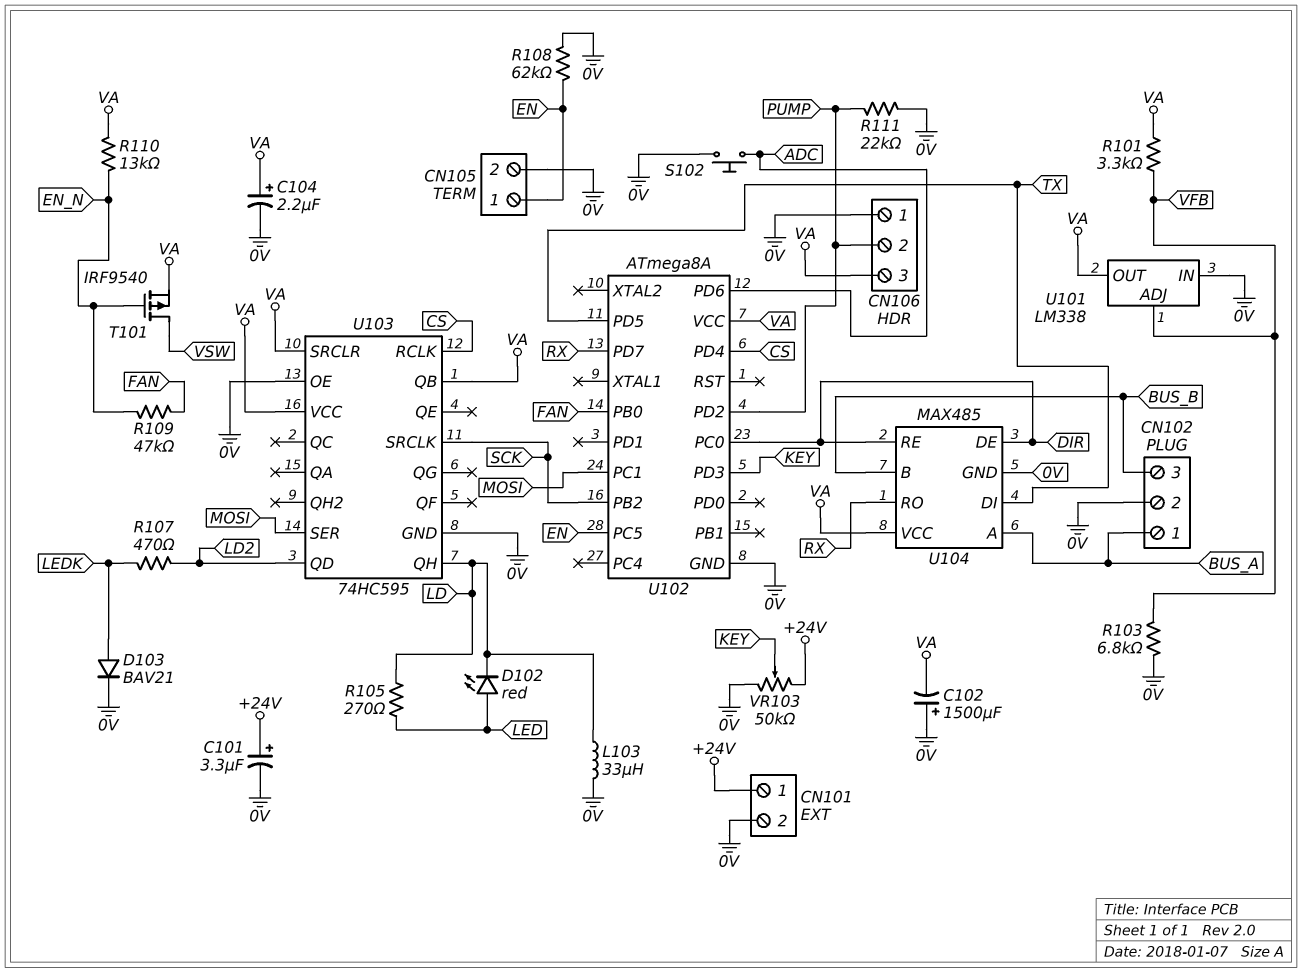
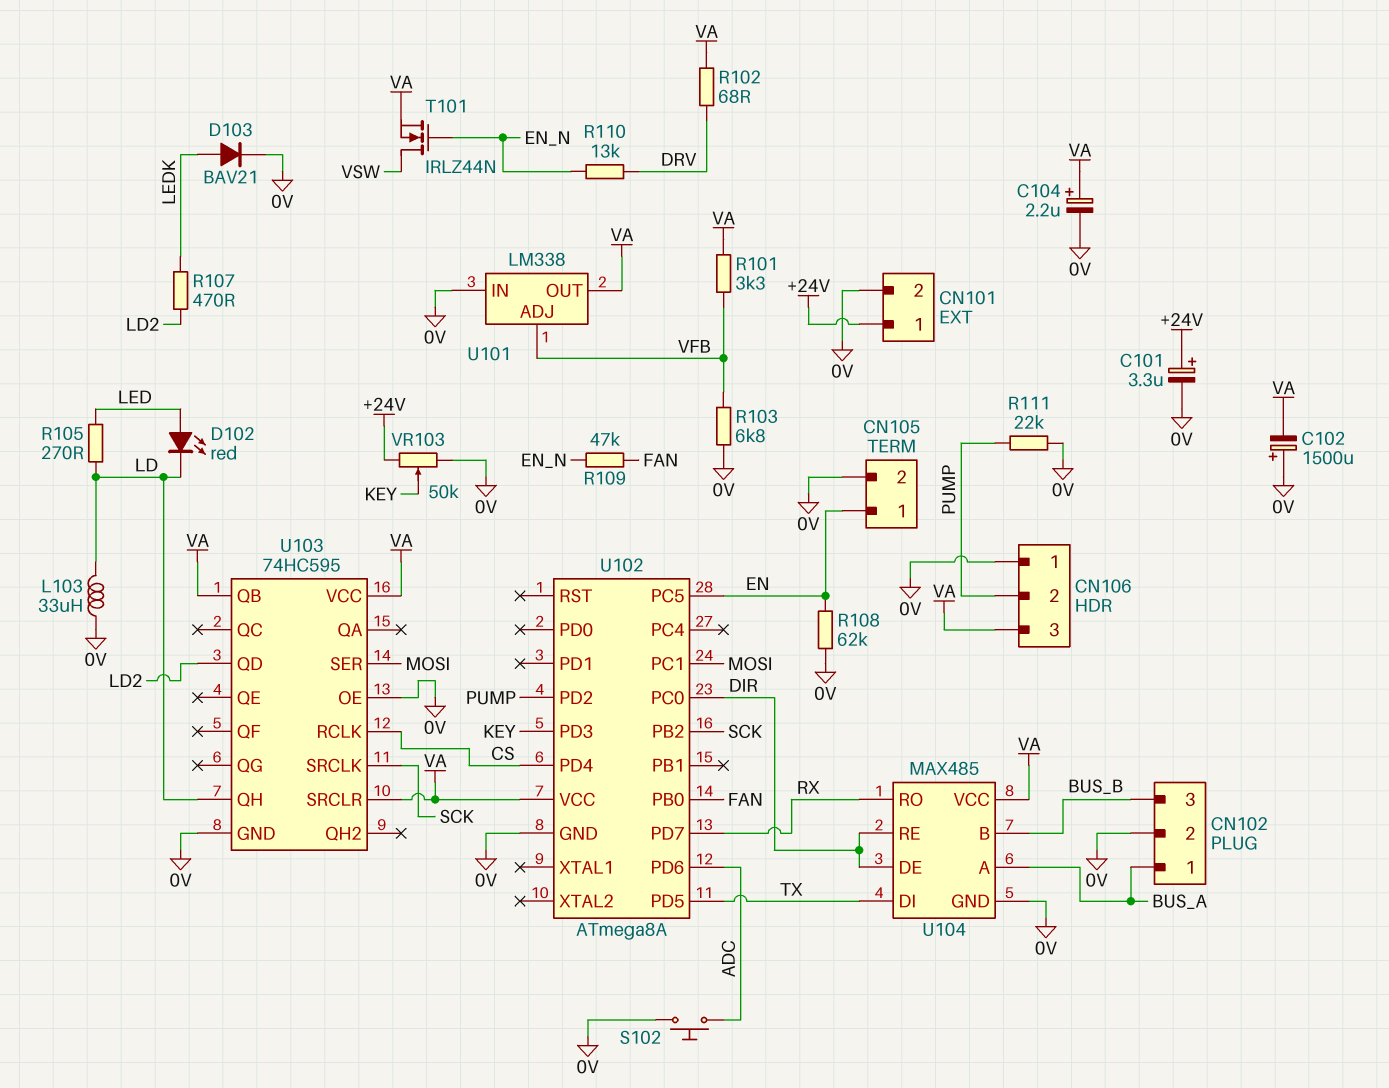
R102: none -> 68 (DRV, VA)
R110: 13k (EN_N, VA) -> 13k (DRV, EN_N)
T101: PMOS IRF9540 (G EN_N, D VSW, S VA) -> NMOS IRLZ44N (G EN_N, D VSW, S VA)

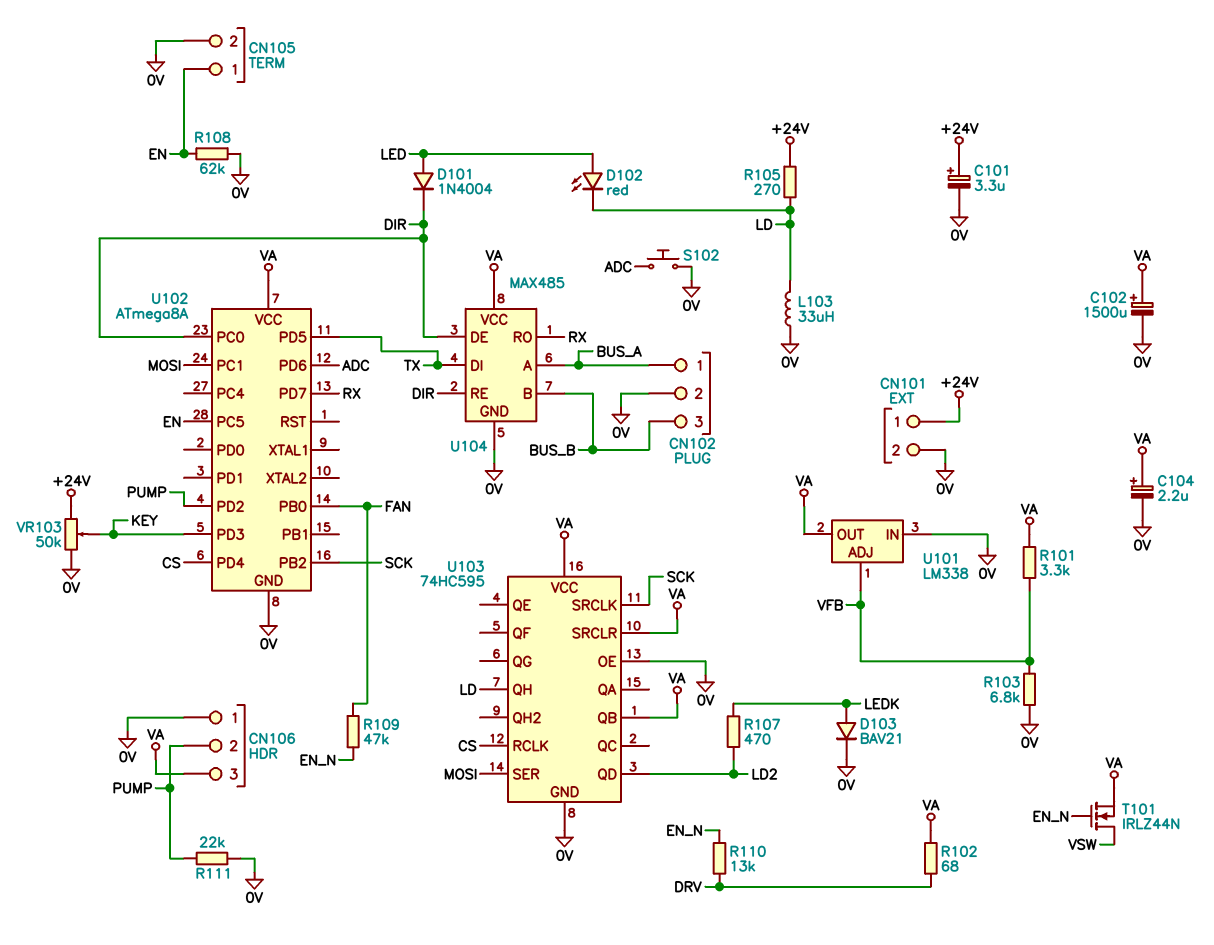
C102: 1500uF (plus 0V, minus VA) -> 1500uF (plus VA, minus 0V)
D101: none -> diode 1N4004 (A LED, K DIR)
R105: 270 (LD, LED) -> 270 (+24V, LD)

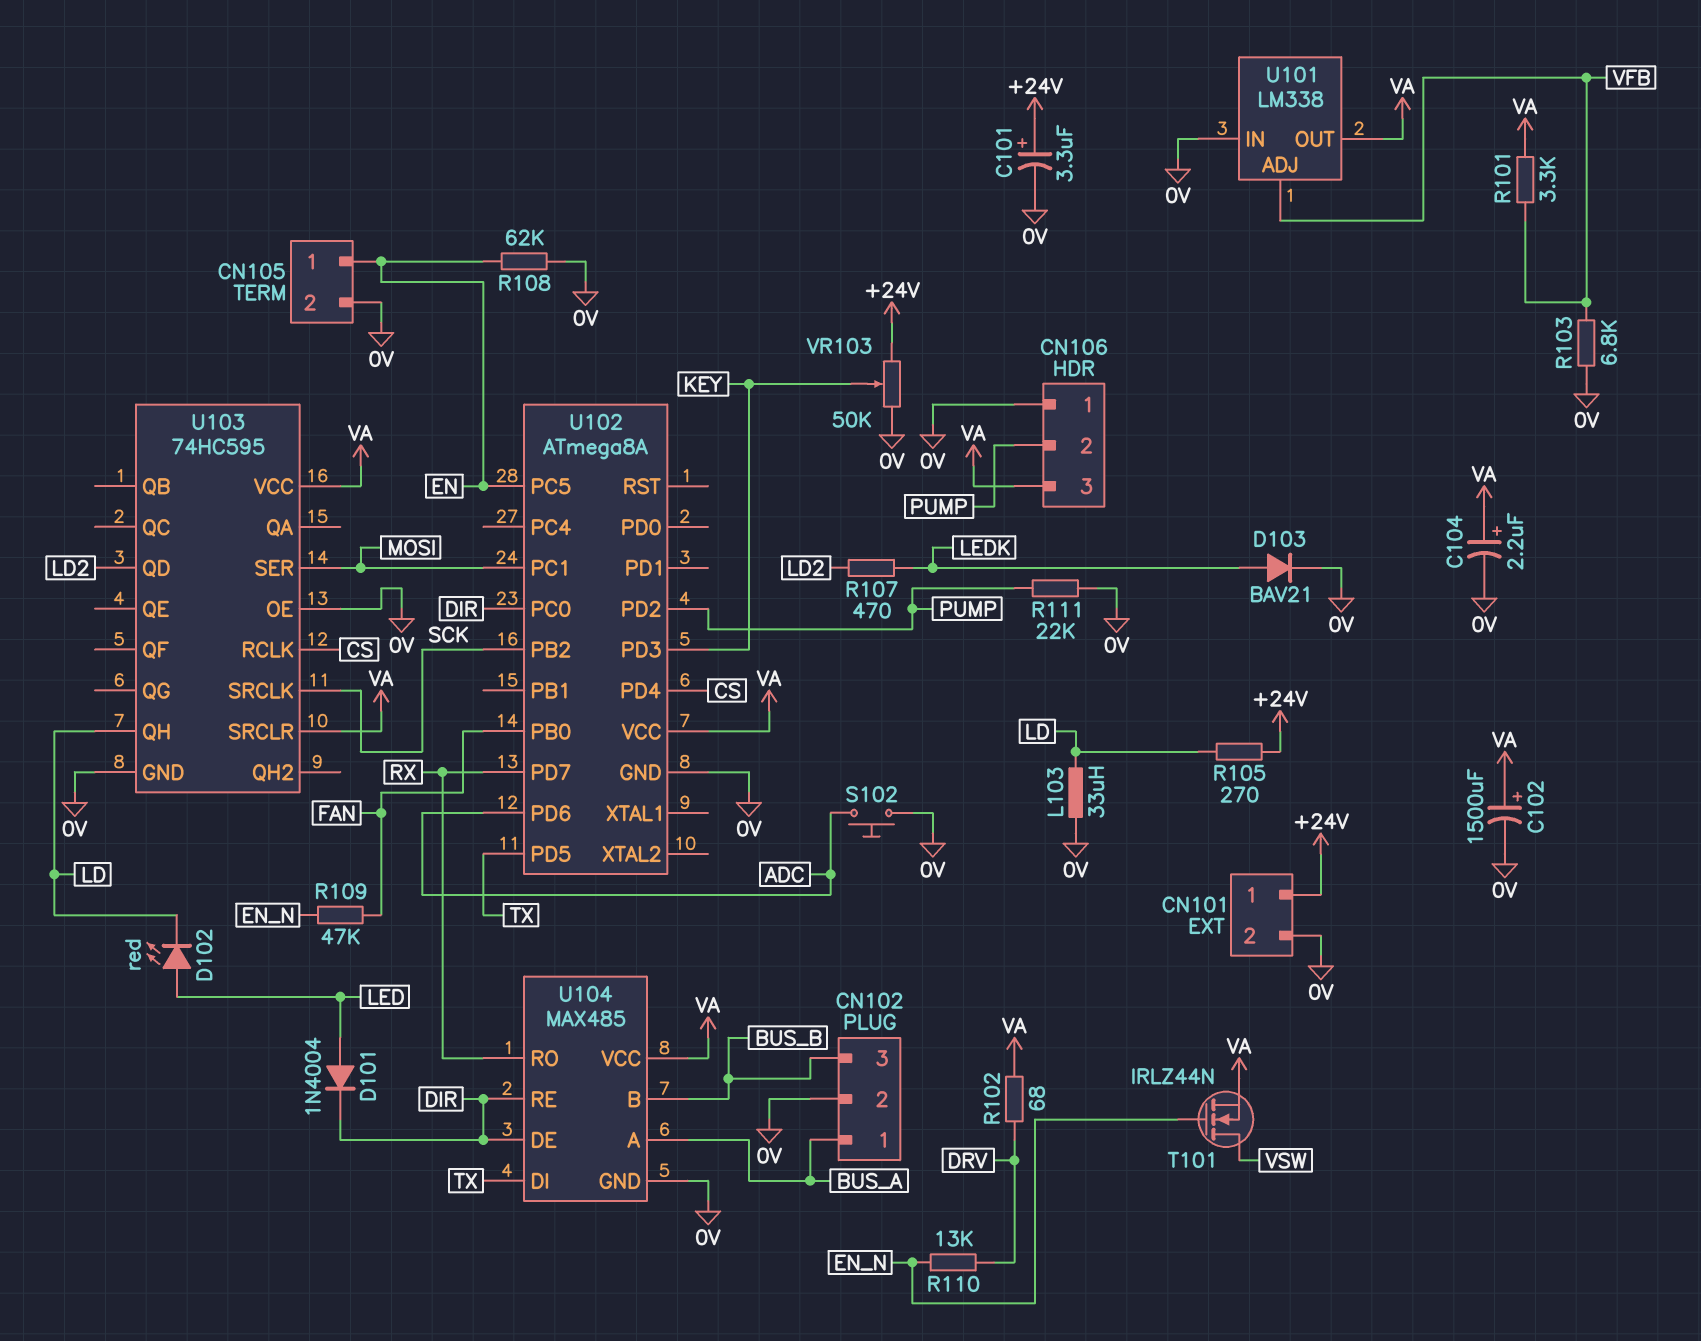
U103 pin QB: VA -> none

